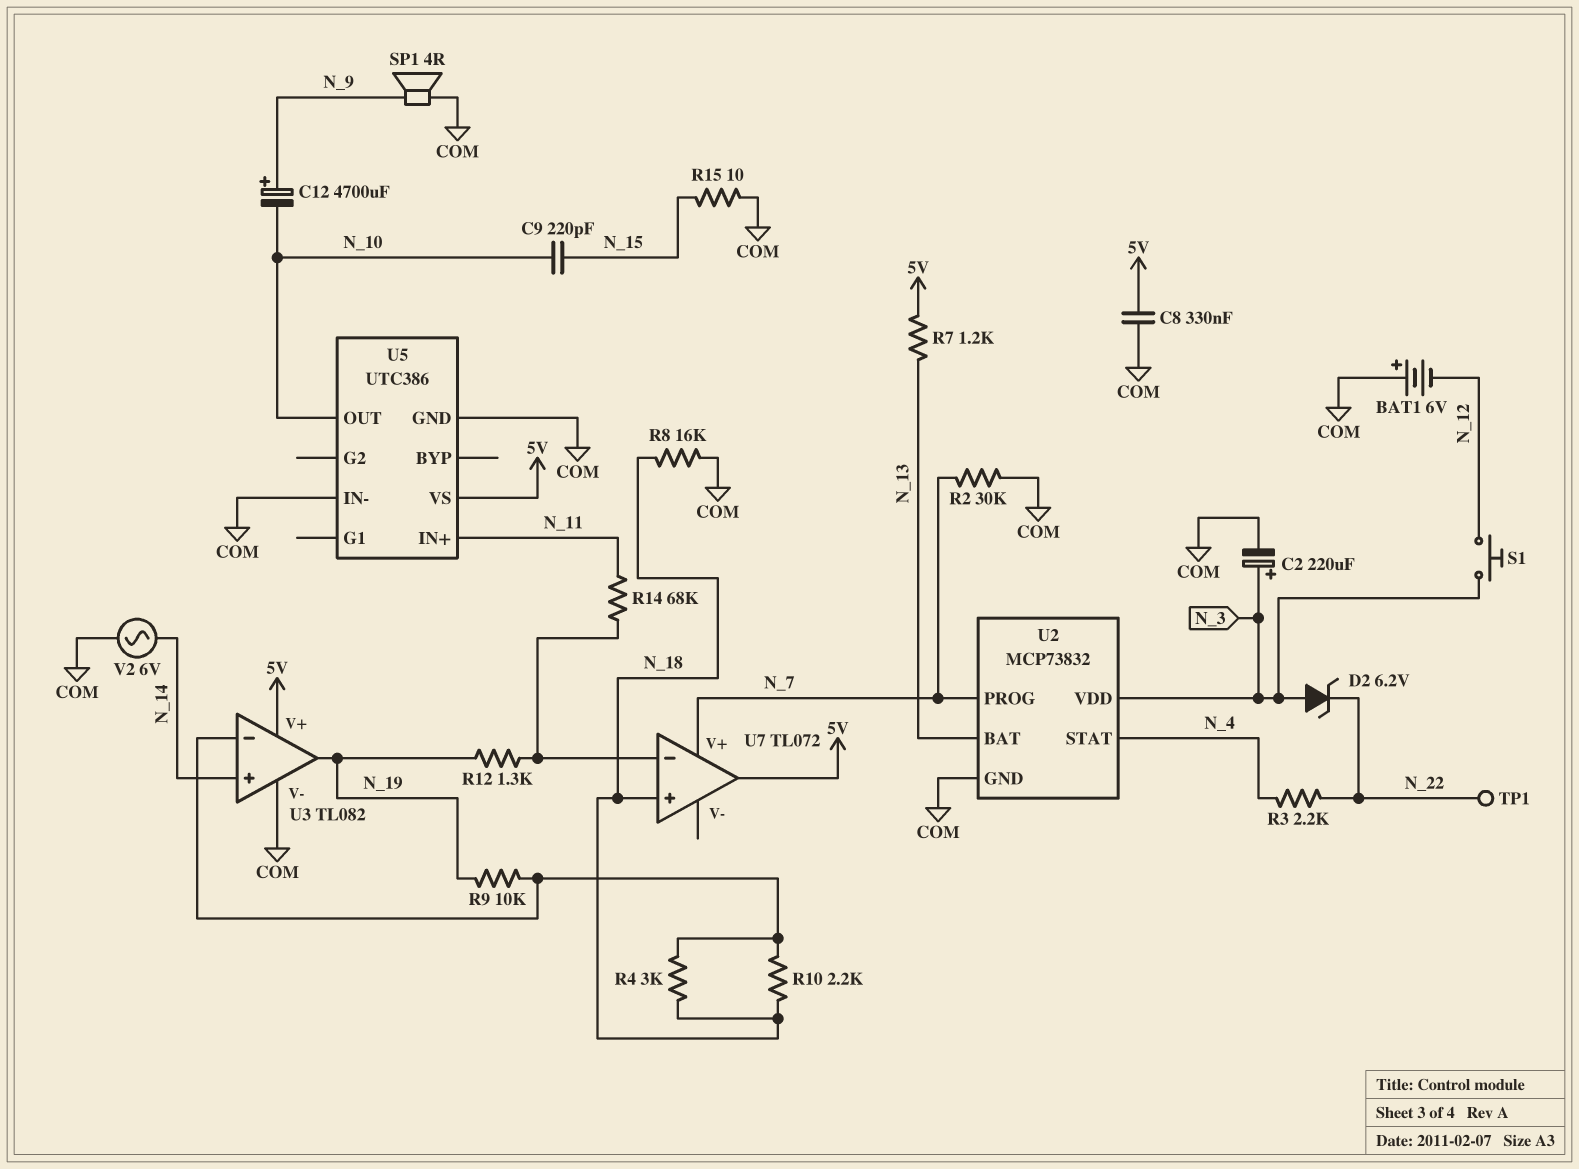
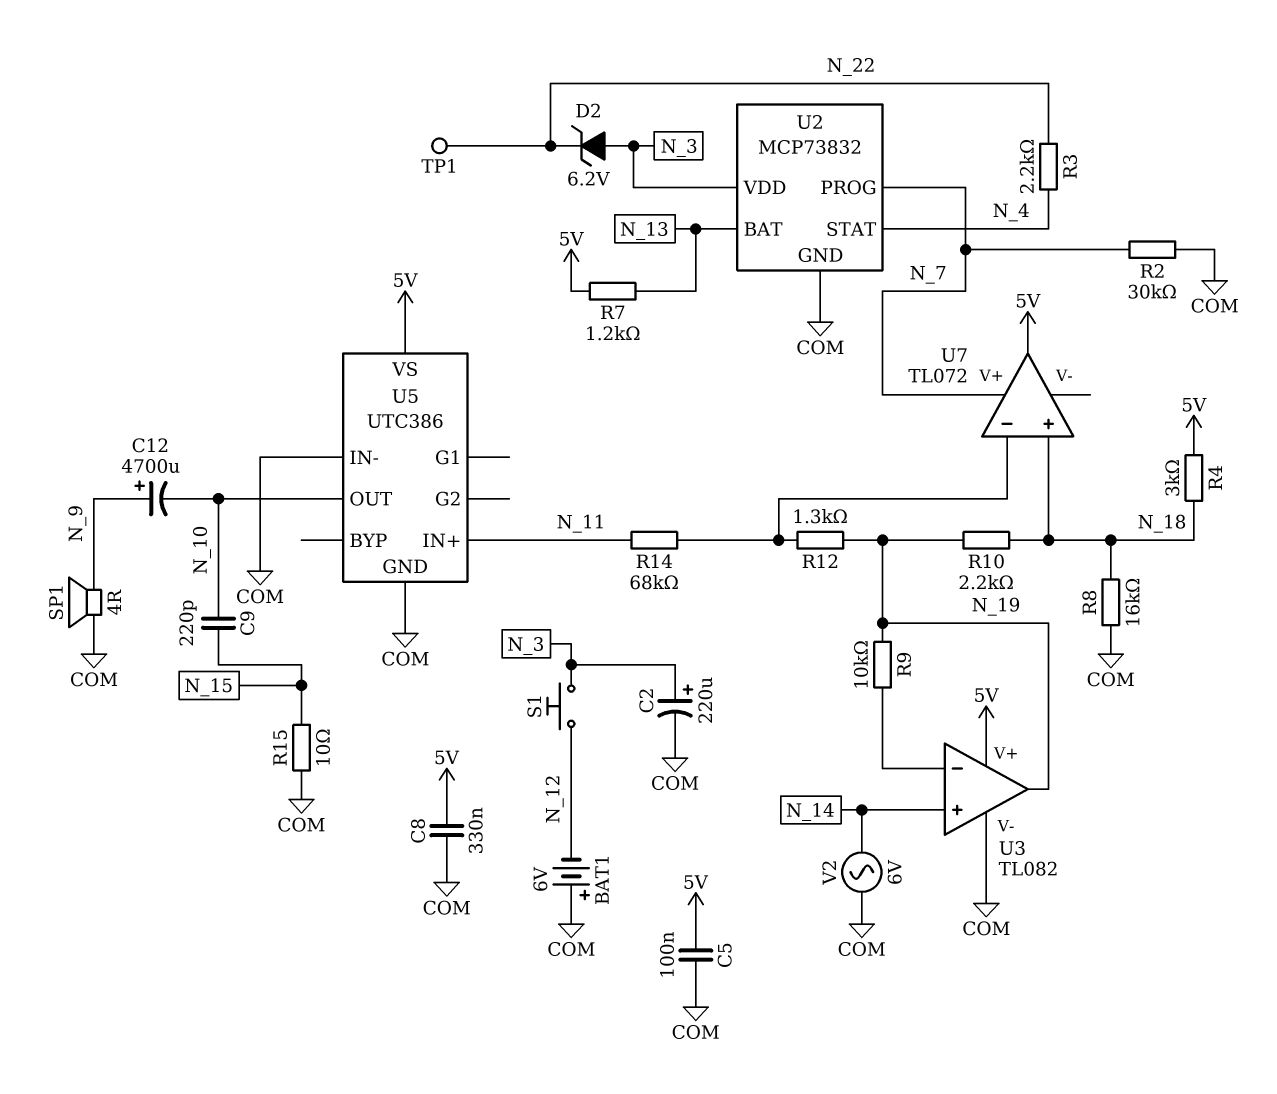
C5: none -> 100nF (5V, COM)
R4: 3k (N_18, U3/in-) -> 3k (5V, N_18)
R10: 2.2k (N_18, U3/in-) -> 2.2k (N_18, N_19)

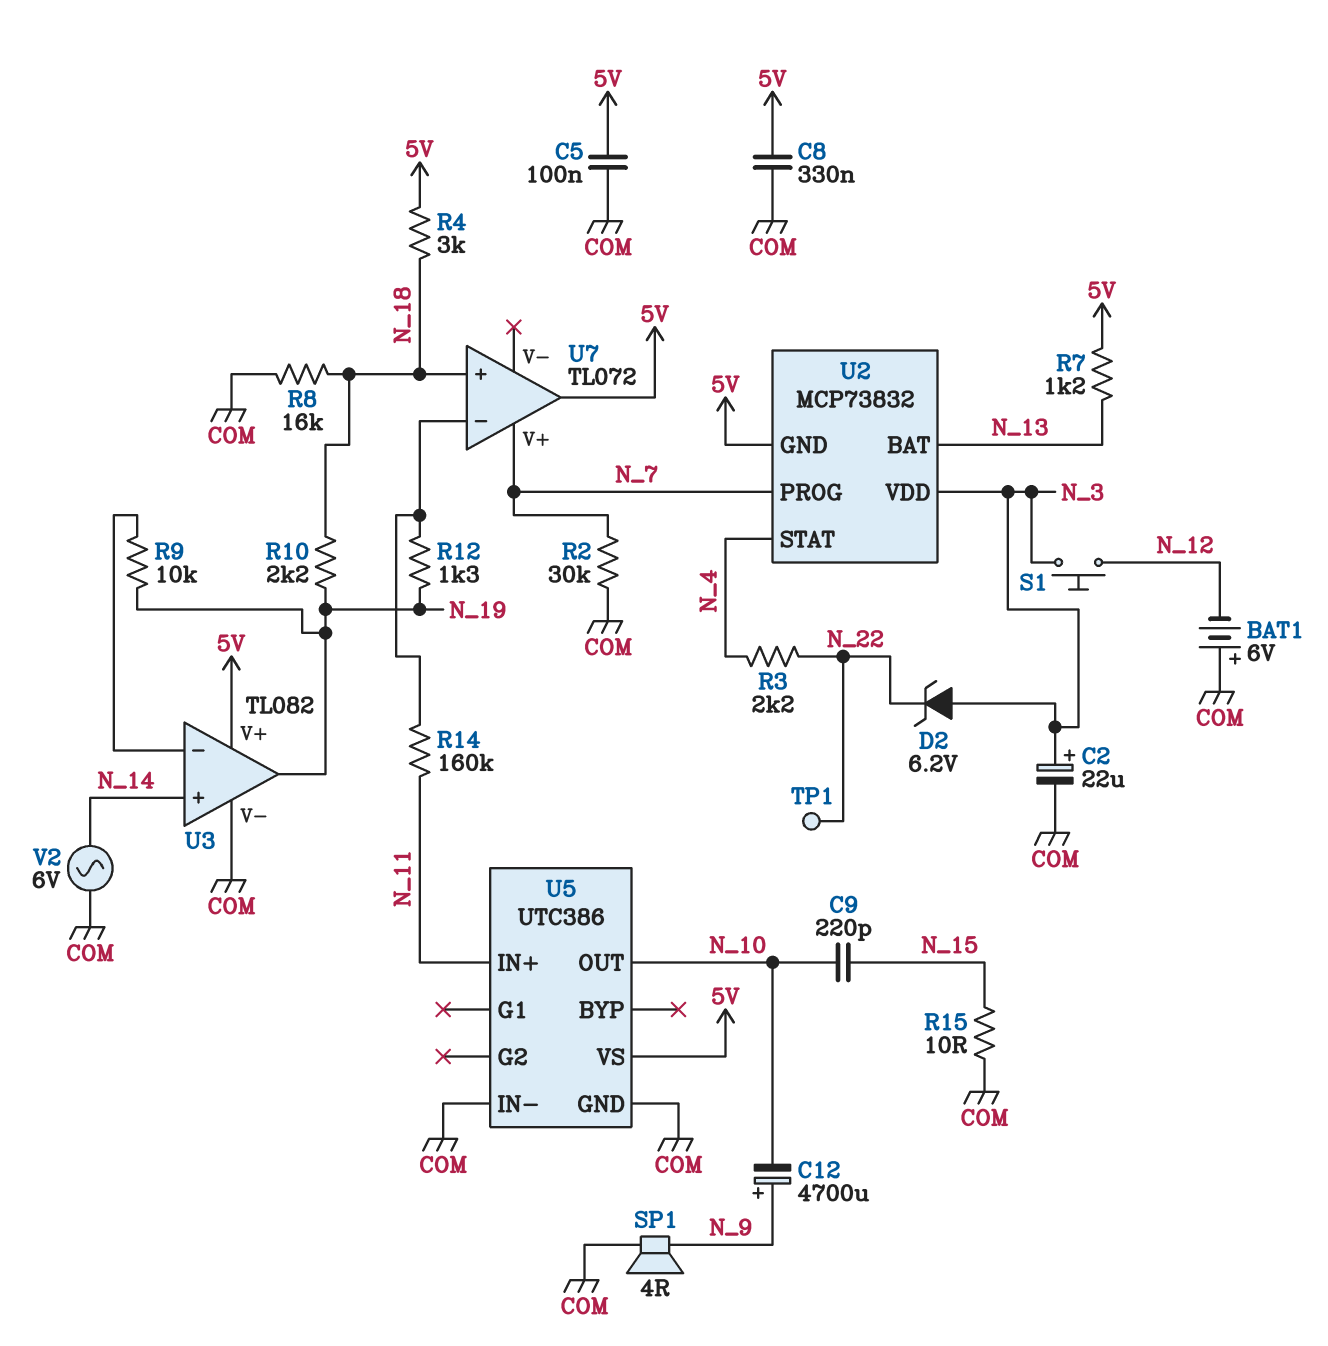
C2: 220uF (plus N_3, minus COM) -> 22uF (plus N_3, minus COM)
R14: 68k (N_11, U7/in-) -> 160k (N_11, U7/in-)
U2 pin GND: COM -> 5V

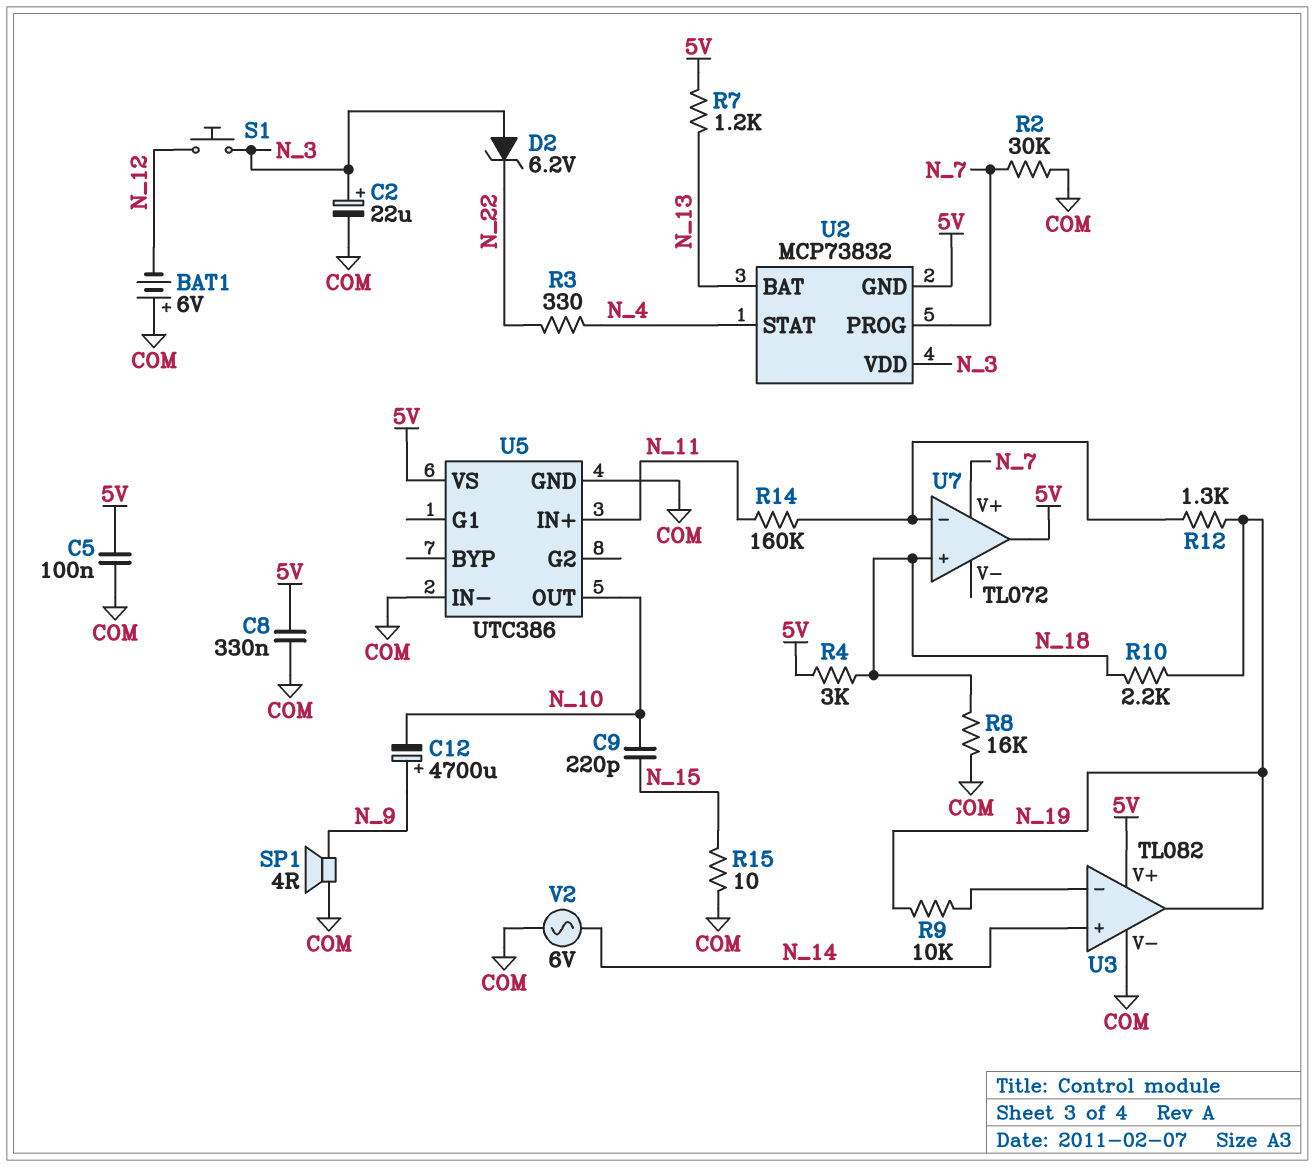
R3: 2.2k (N_4, N_22) -> 330 (N_4, N_22)
TP1: test point (N_22) -> none

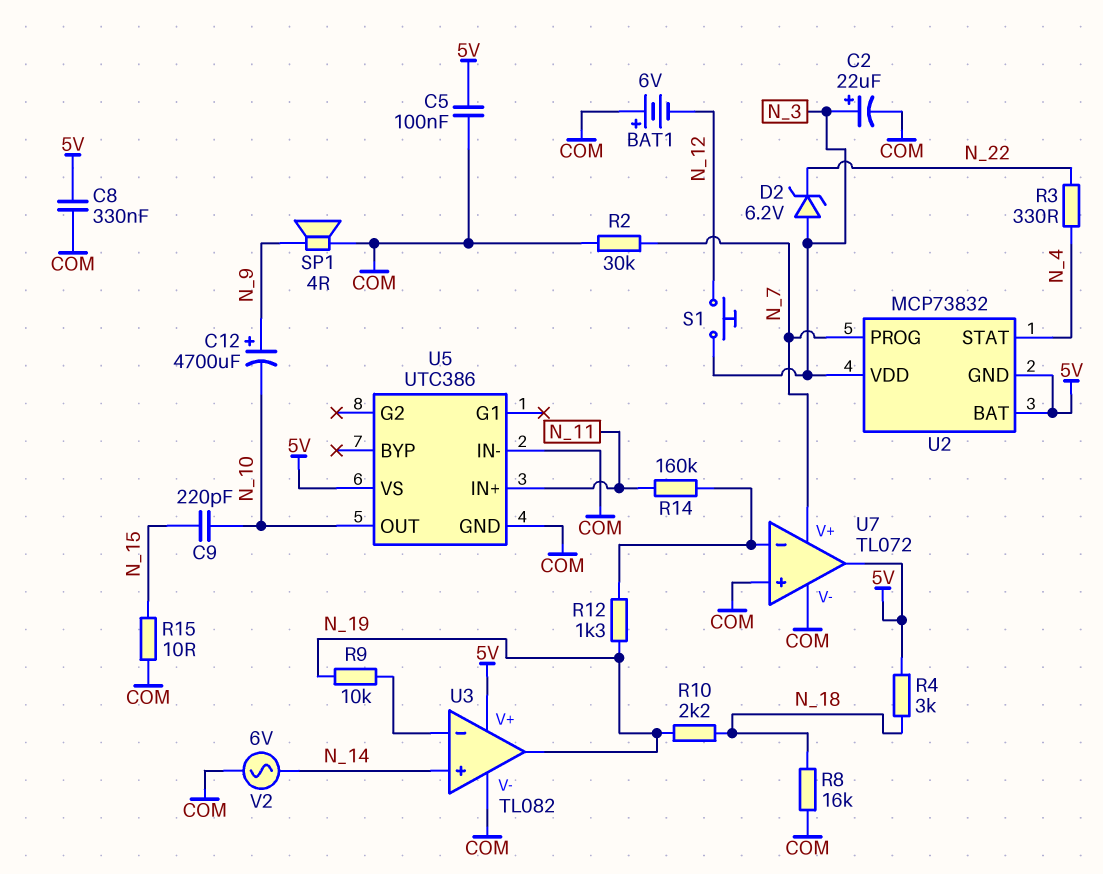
R7: 1.2k (5V, N_13) -> none
U2 pin BAT: N_13 -> 5V
U7 pin V-: none -> COM
U7 pin in+: N_18 -> COM

